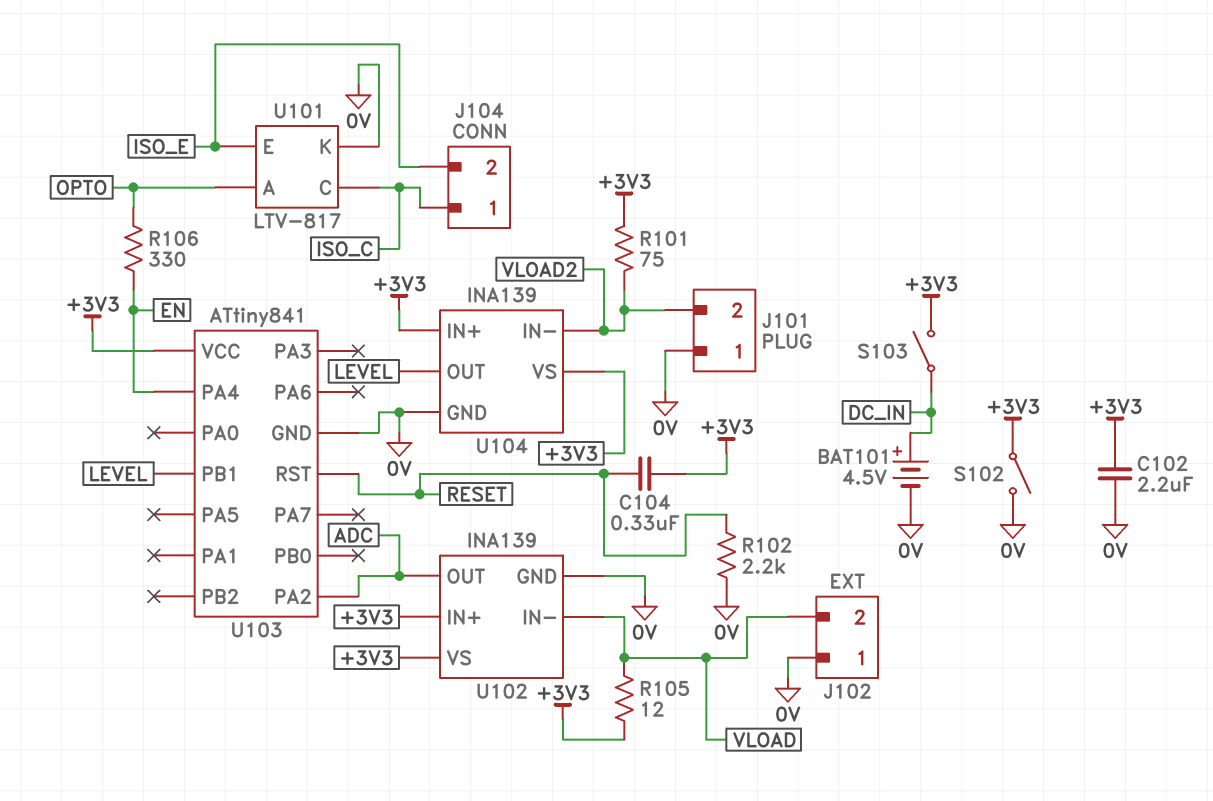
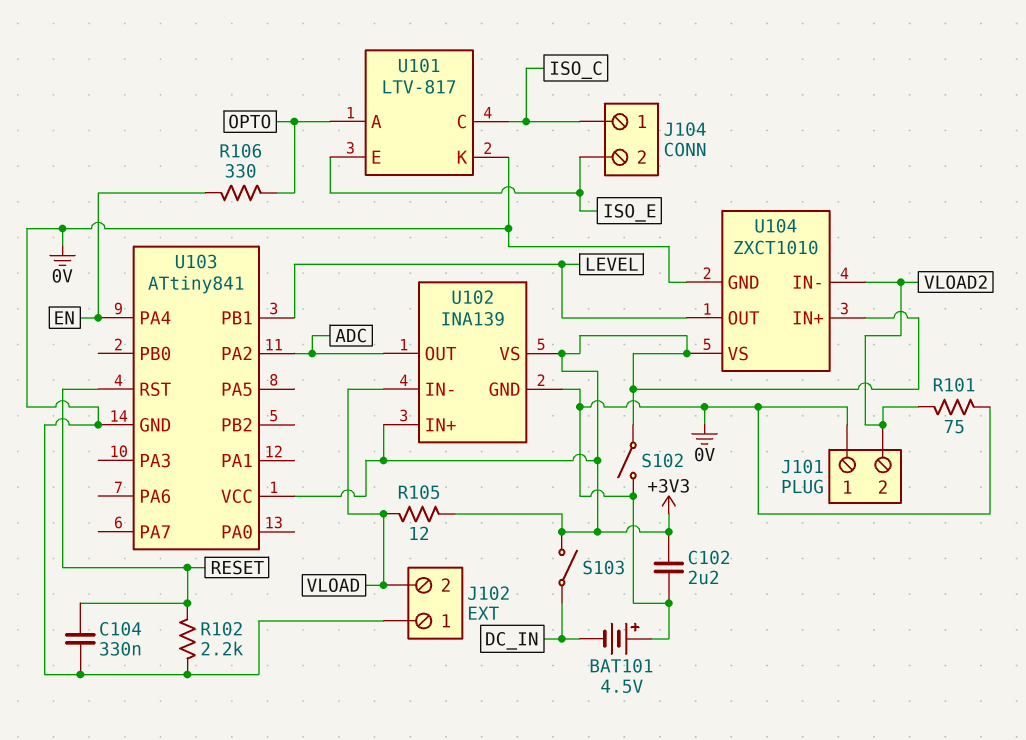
BAT101: 4.5V (plus DC_IN, minus 0V) -> 4.5V (plus 0V, minus DC_IN)
C104: 330nF (+3V3, RESET) -> 330nF (0V, RESET)
R101: 75 (+3V3, VLOAD2) -> 75 (0V, VLOAD2)
U104: INA139 -> ZXCT1010

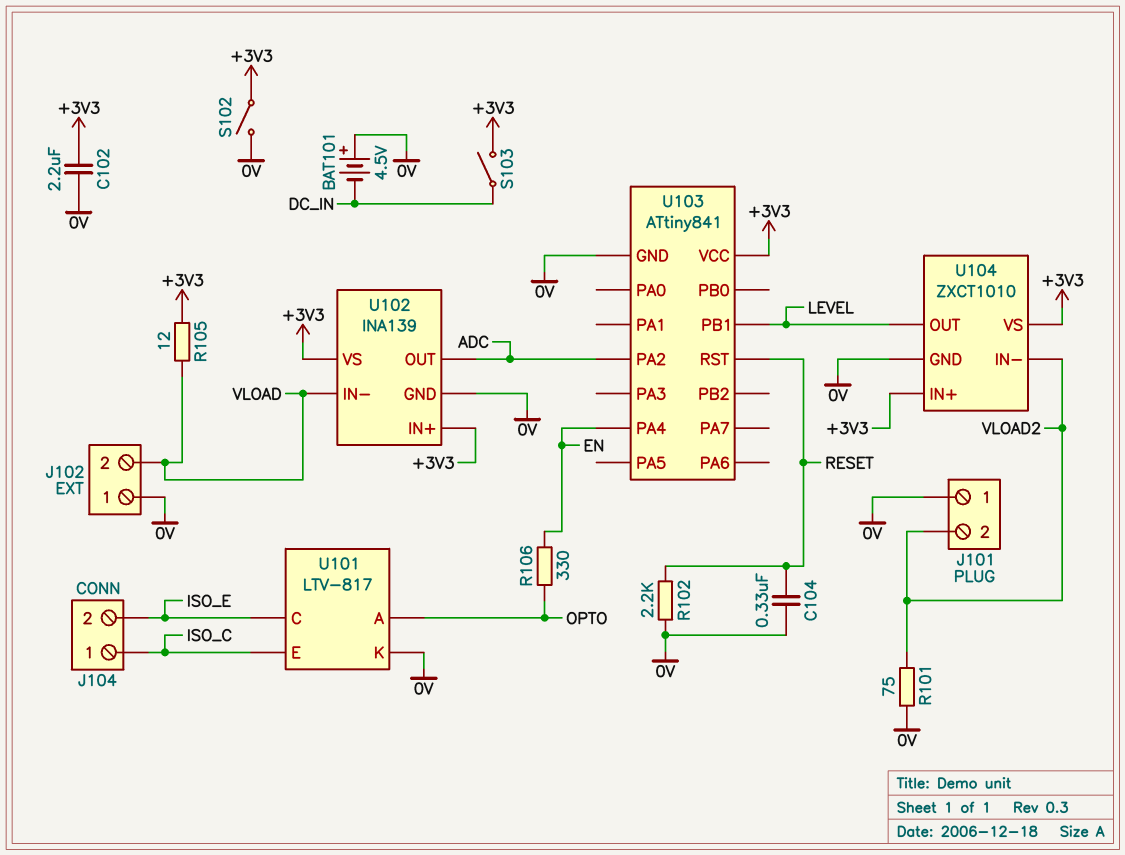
U101 pin C: ISO_C -> ISO_E
U101 pin E: ISO_E -> ISO_C

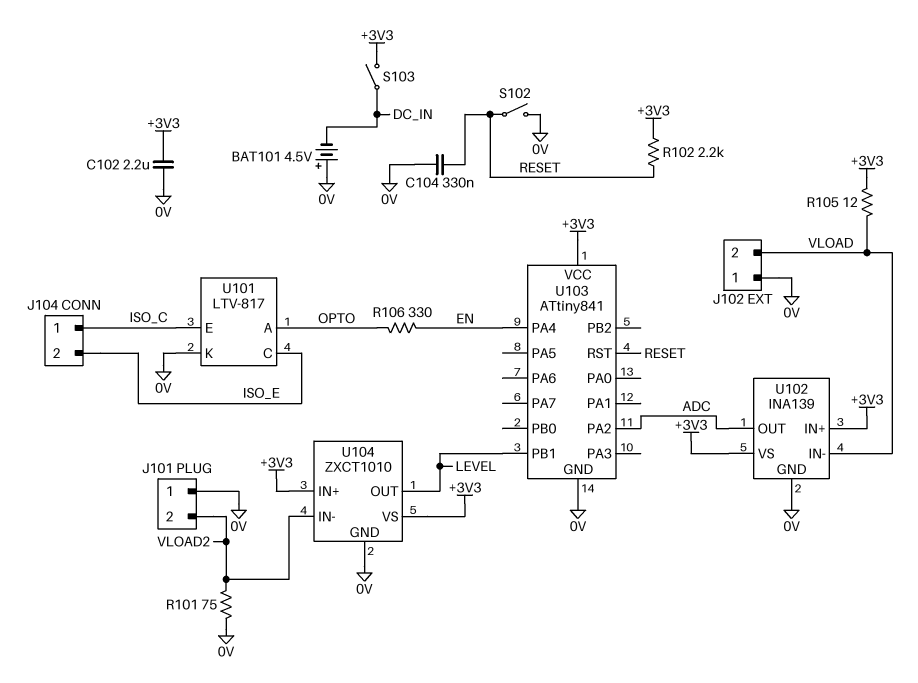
R102: 2.2k (0V, RESET) -> 2.2k (+3V3, RESET)
S102: switch (+3V3, 0V) -> switch (0V, RESET)

